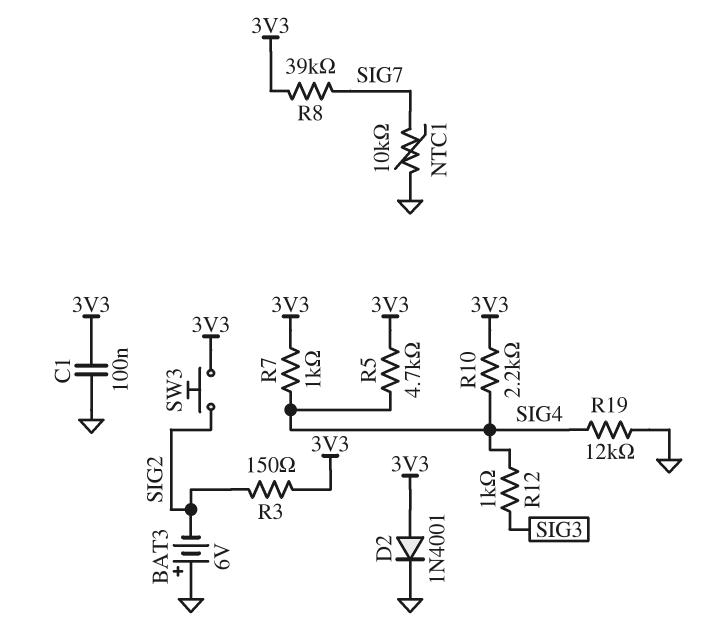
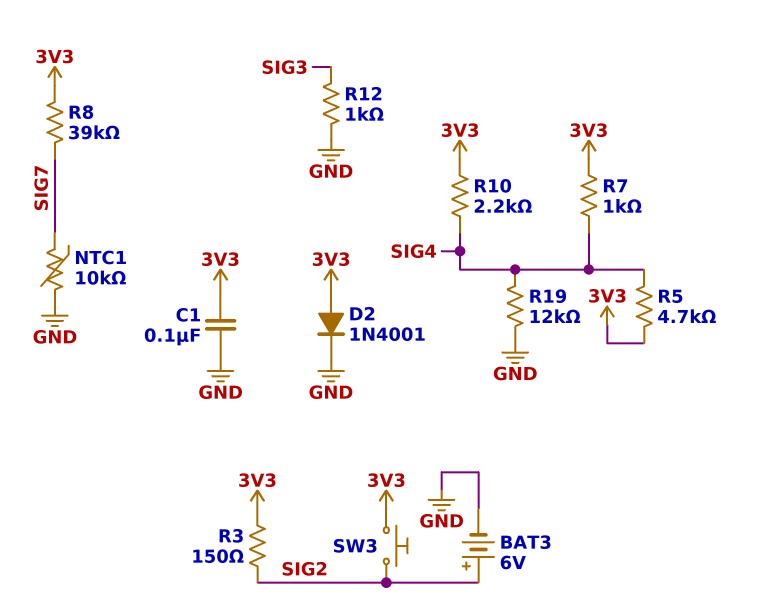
BAT3: 6V (plus GND, minus SIG2) -> 6V (plus SIG2, minus GND)
R12: 1k (SIG3, SIG4) -> 1k (GND, SIG3)

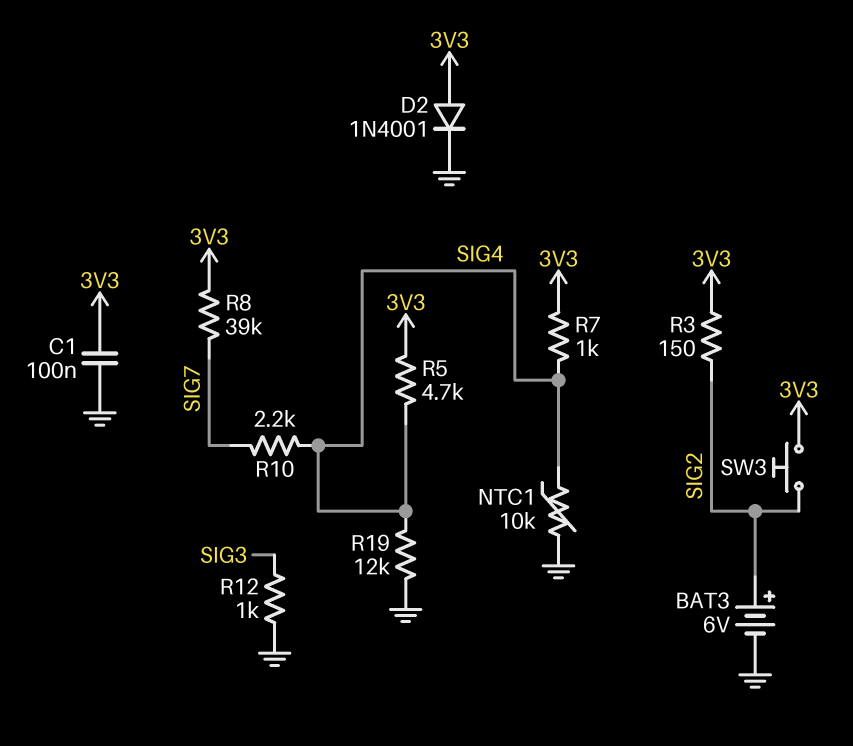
NTC1: 10k (GND, SIG7) -> 10k (GND, SIG4)
R10: 2.2k (3V3, SIG4) -> 2.2k (SIG4, SIG7)

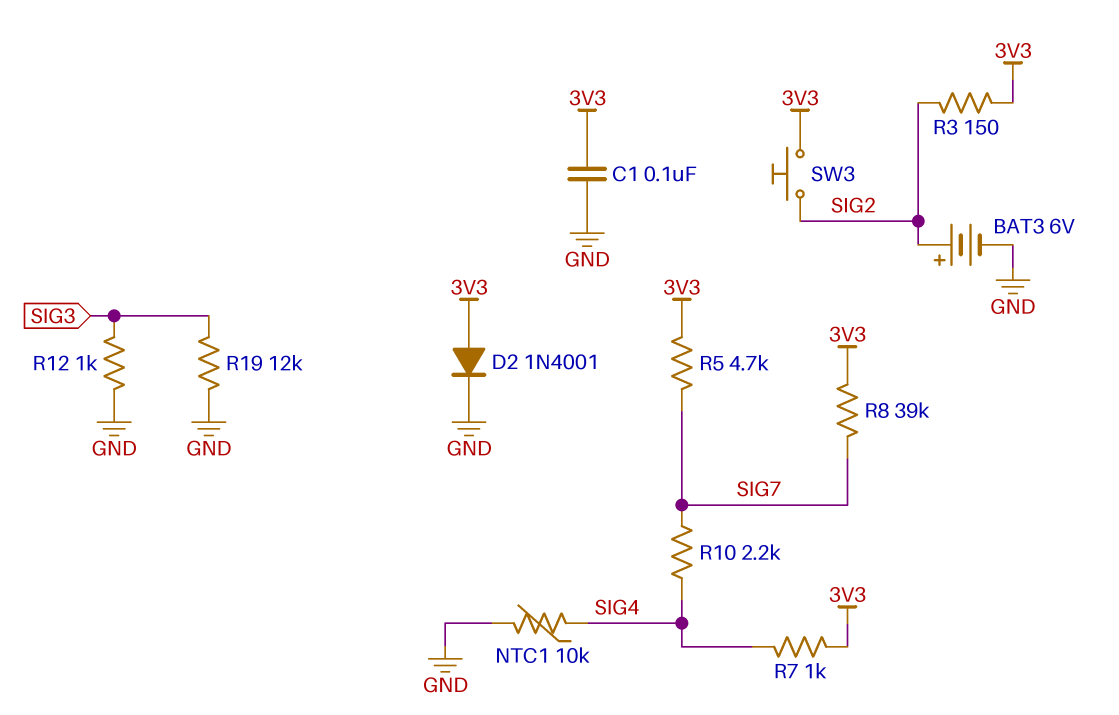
R5: 4.7k (3V3, SIG4) -> 4.7k (3V3, SIG7)
R19: 12k (GND, SIG4) -> 12k (GND, SIG3)

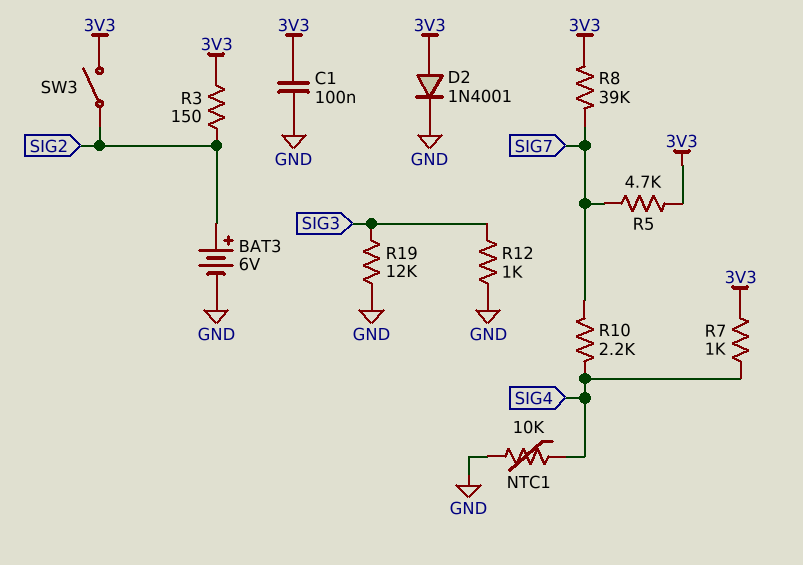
SW3: button (3V3, SIG2) -> switch (3V3, SIG2)

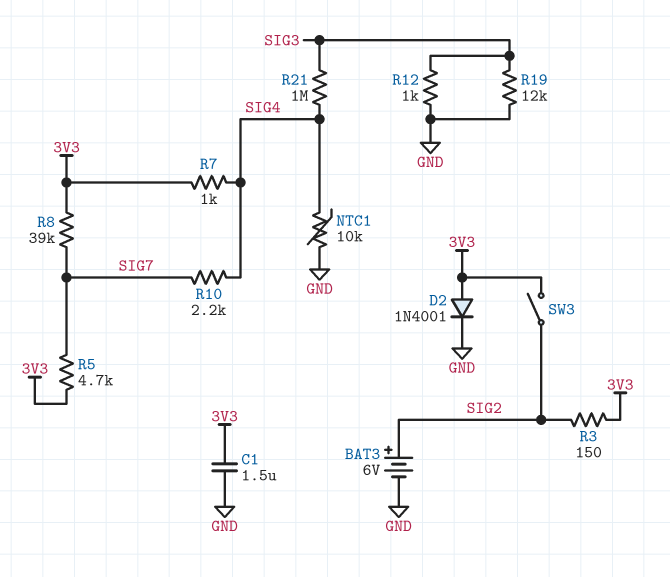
C1: 100nF (3V3, GND) -> 1.5uF (3V3, GND)
R21: none -> 1M (SIG3, SIG4)

